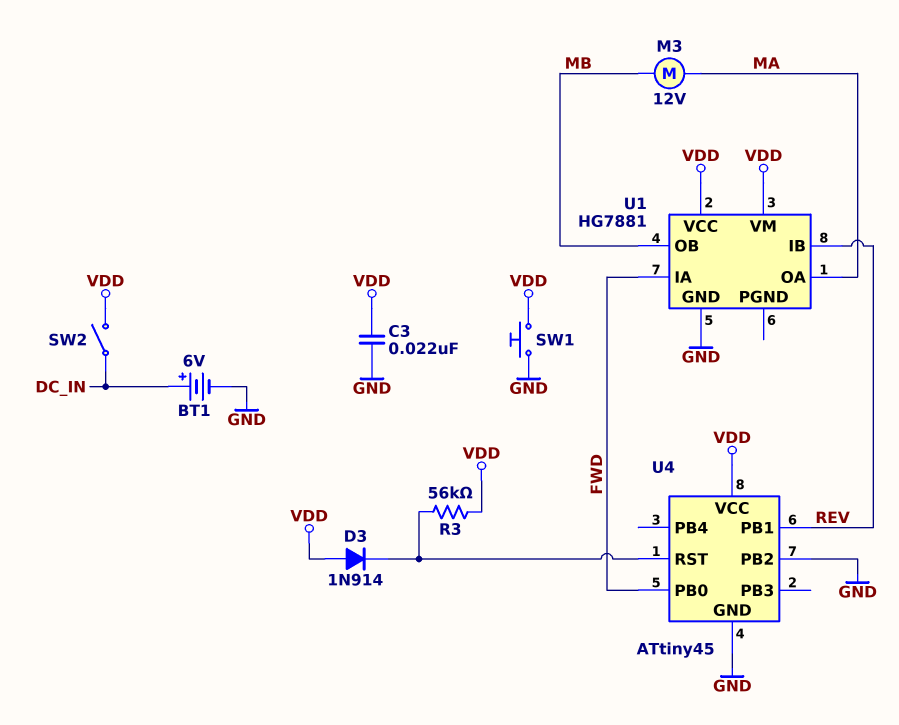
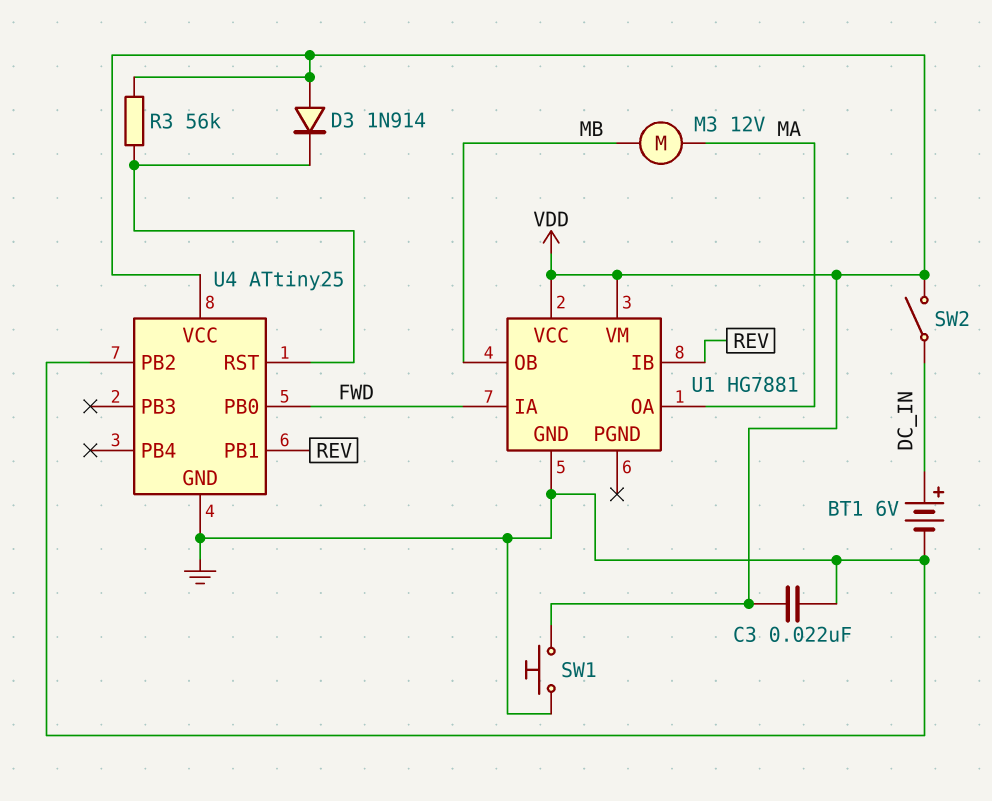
U4: ATtiny45 -> ATtiny25

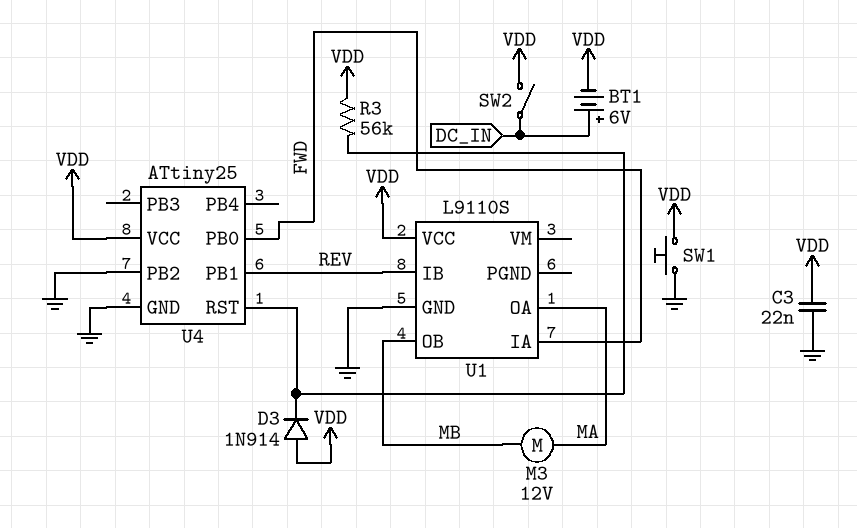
BT1: 6V (plus DC_IN, minus GND) -> 6V (plus DC_IN, minus VDD)
U1: HG7881 -> L9110S
U1 pin VM: VDD -> none

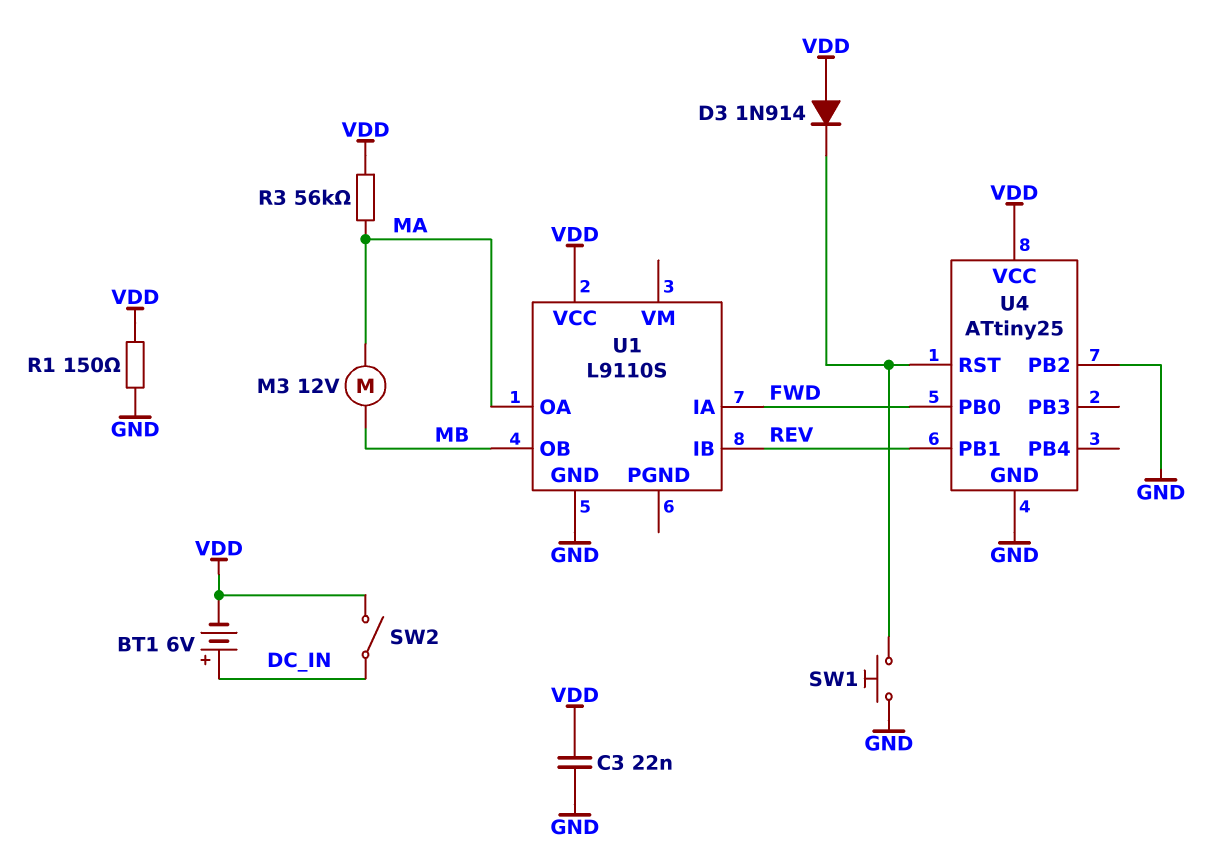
R1: none -> 150 (GND, VDD)
R3: 56k (U4/RST, VDD) -> 56k (MA, VDD)
SW1: button (GND, VDD) -> button (GND, U4/RST)

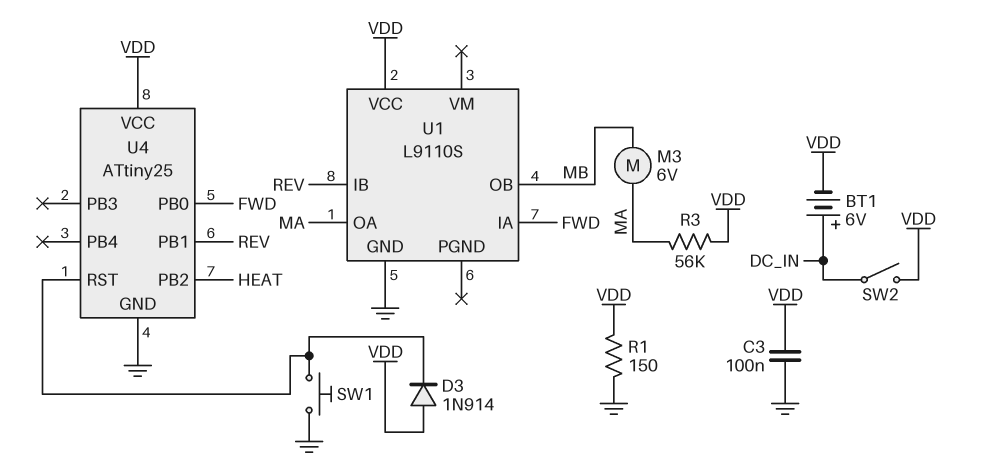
C3: 22nF (GND, VDD) -> 100nF (GND, VDD)
M3: motor 12V (MA, MB) -> motor 6V (MA, MB)
U4 pin PB2: GND -> HEAT

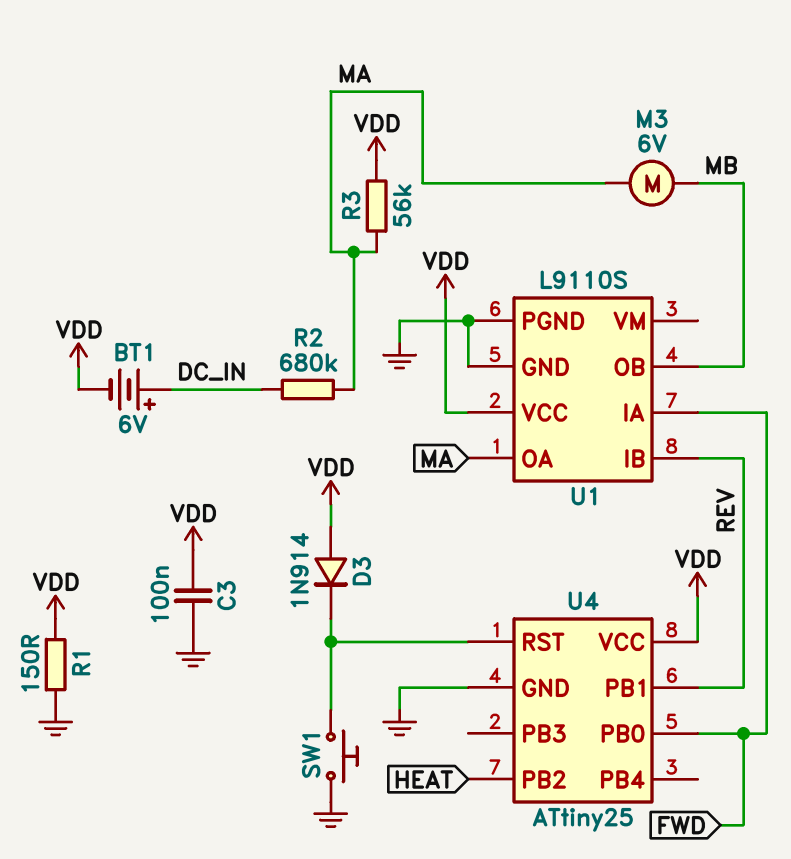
R2: none -> 680k (DC_IN, MA)
SW2: switch (DC_IN, VDD) -> none
U1 pin PGND: none -> GND

